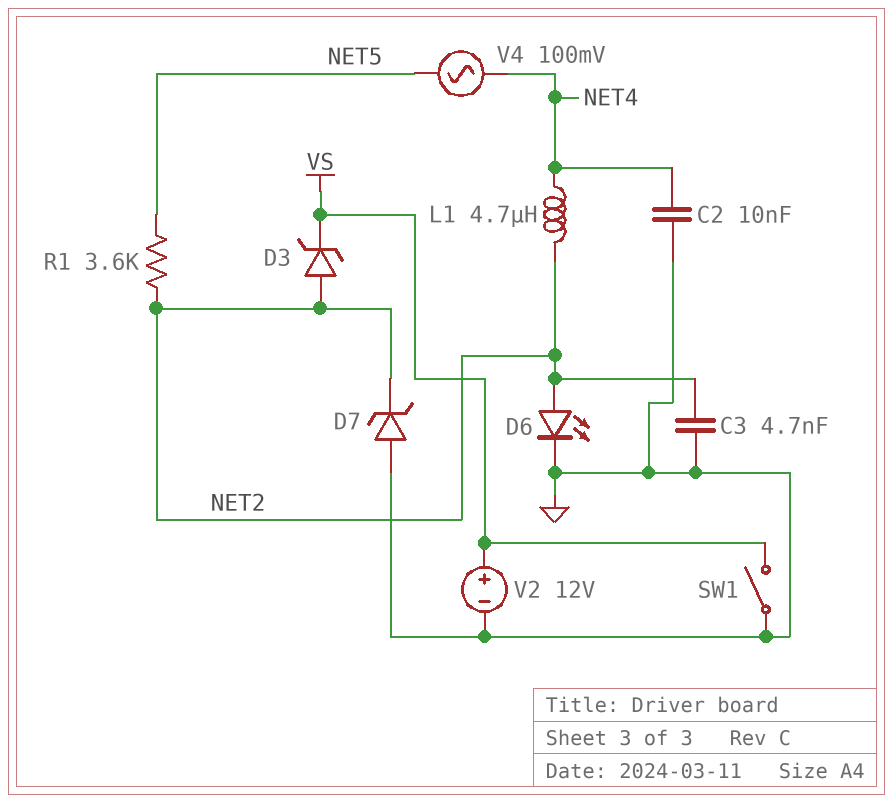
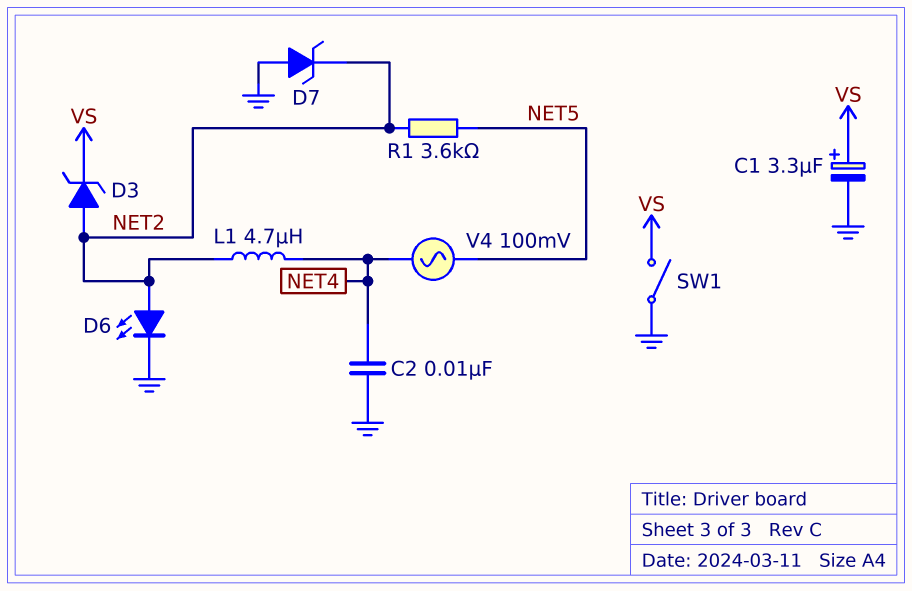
C1: none -> 3.3uF (plus VS, minus GND)
C3: 4.7nF (GND, NET2) -> none
V2: 12V (plus VS, minus GND) -> none

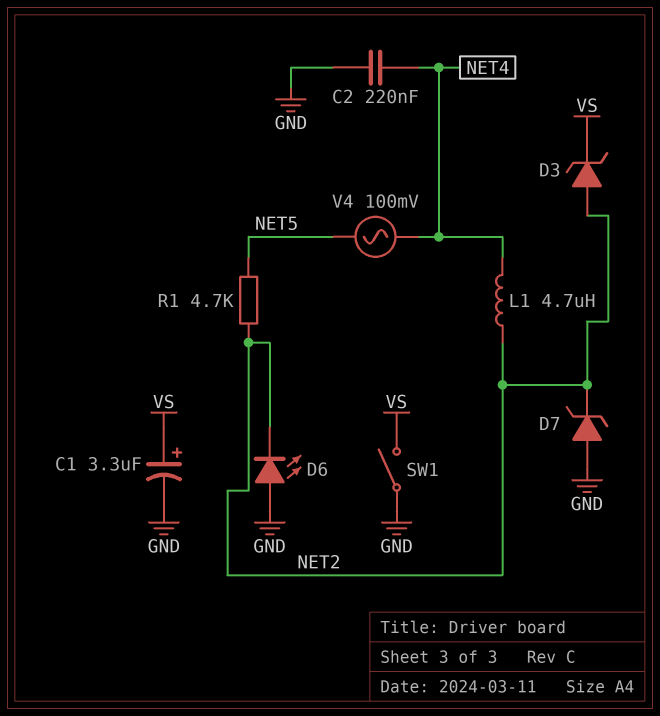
C2: 10nF (GND, NET4) -> 220nF (GND, NET4)
D6: LED (A NET2, K GND) -> LED (A GND, K NET2)
R1: 3.6k (NET2, NET5) -> 4.7k (NET2, NET5)

